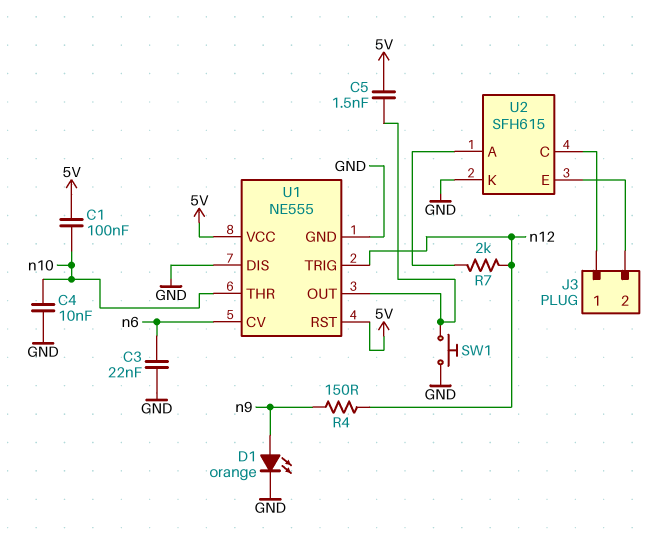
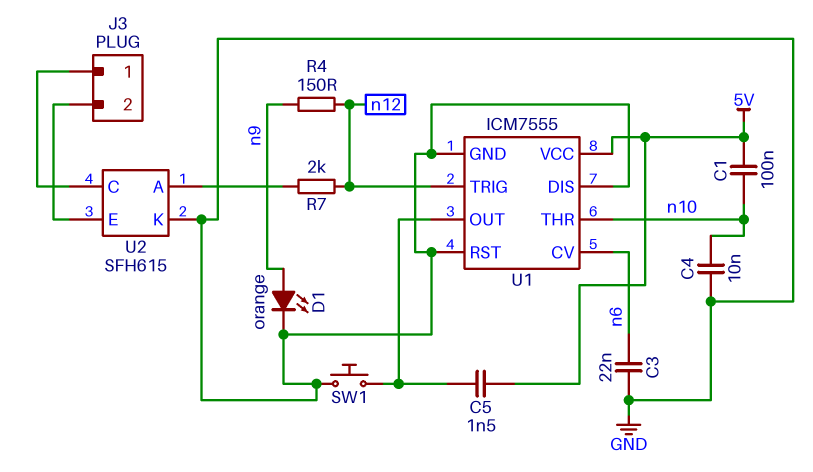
U1: NE555 -> ICM7555
U1 pin RST: 5V -> GND

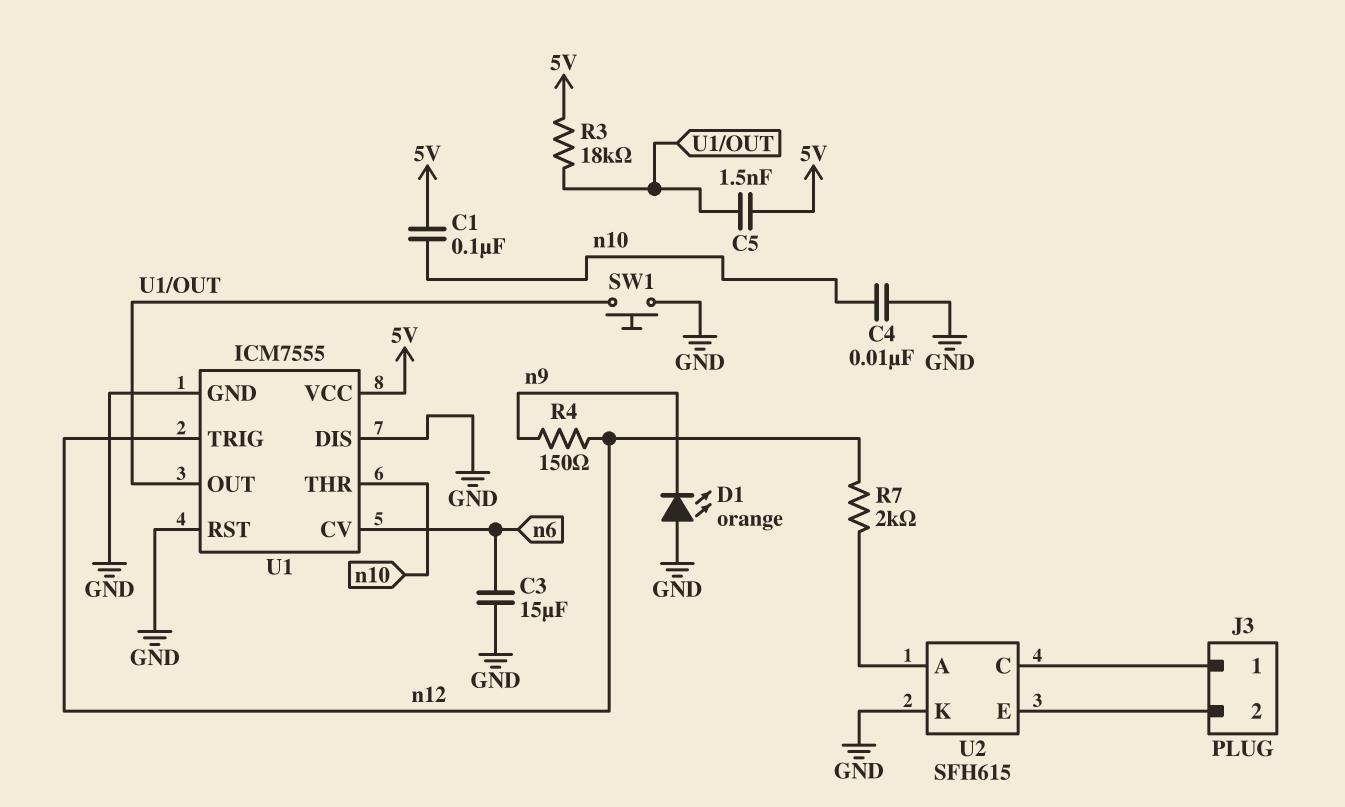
C3: 22nF (GND, n6) -> 15uF (GND, n6)
D1: LED orange (A n9, K GND) -> LED orange (A GND, K n9)
R3: none -> 18k (5V, U1/OUT)

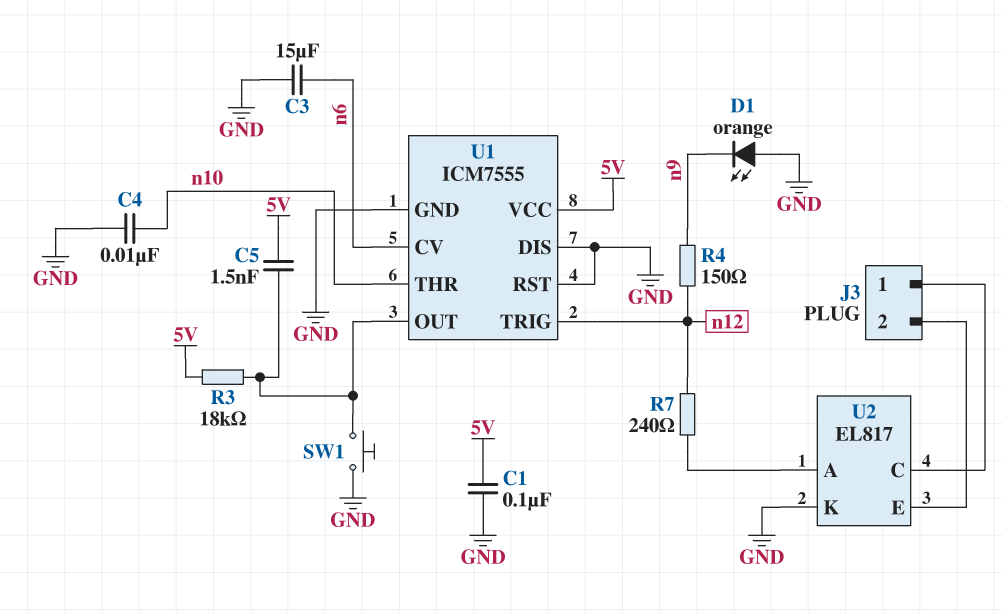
C1: 100nF (5V, n10) -> 100nF (5V, GND)
R7: 2k (U2/A, n12) -> 240 (U2/A, n12)
U2: SFH615 -> EL817

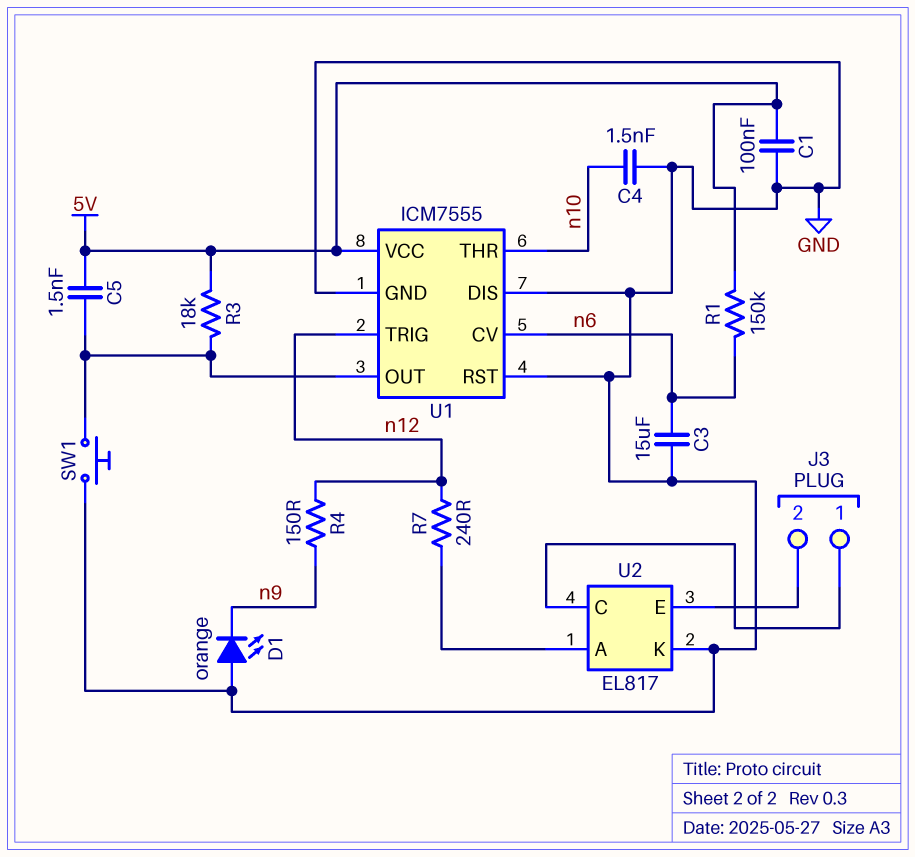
C4: 10nF (GND, n10) -> 1.5nF (GND, n10)
R1: none -> 150k (5V, n6)

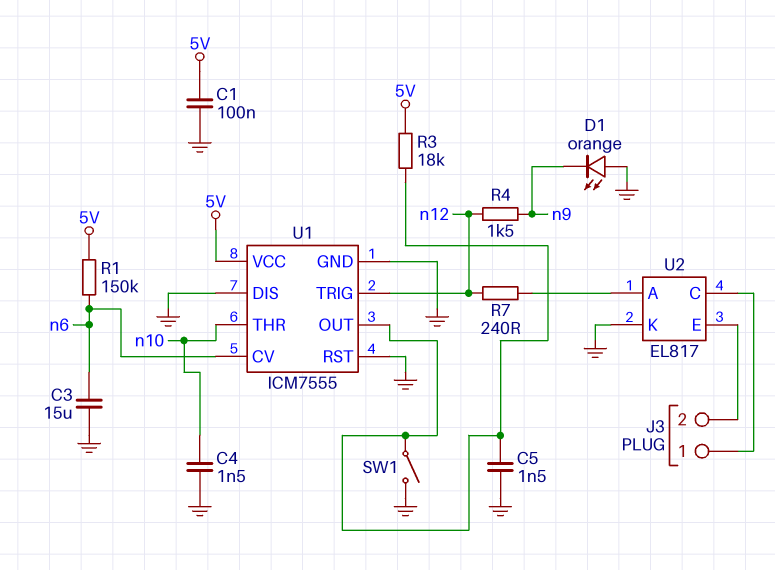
C5: 1.5nF (5V, U1/OUT) -> 1.5nF (GND, U1/OUT)
R4: 150 (n9, n12) -> 1.5k (n9, n12)
SW1: button (GND, U1/OUT) -> switch (GND, U1/OUT)

